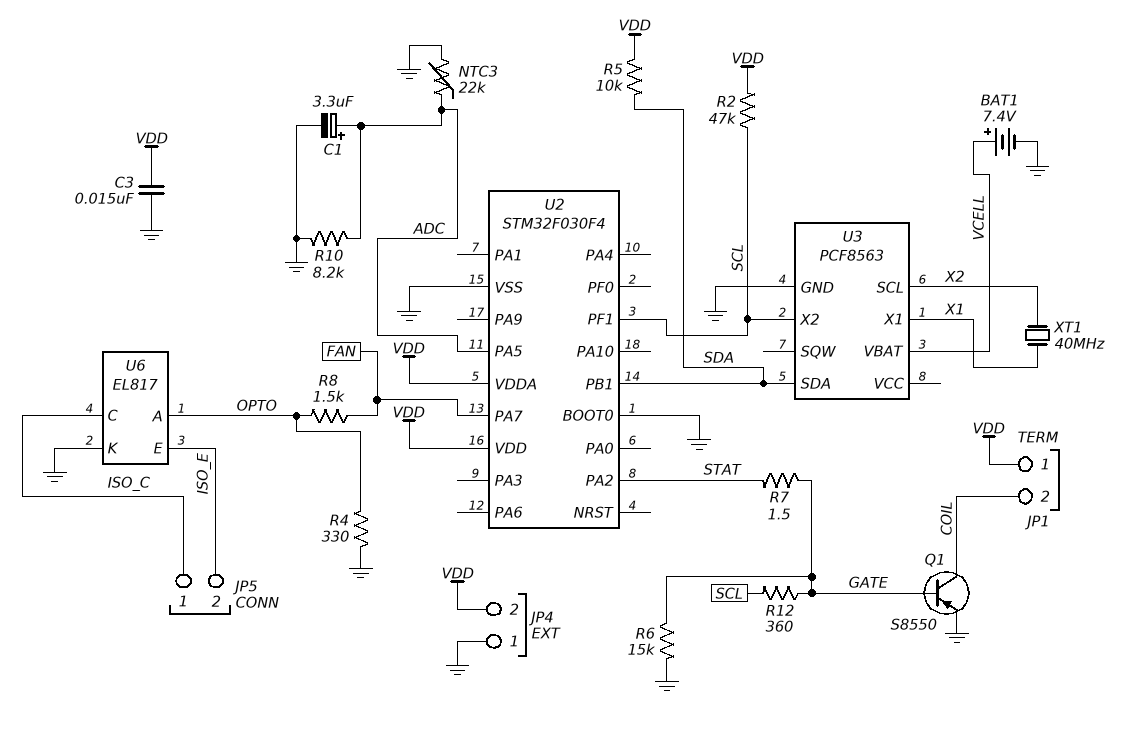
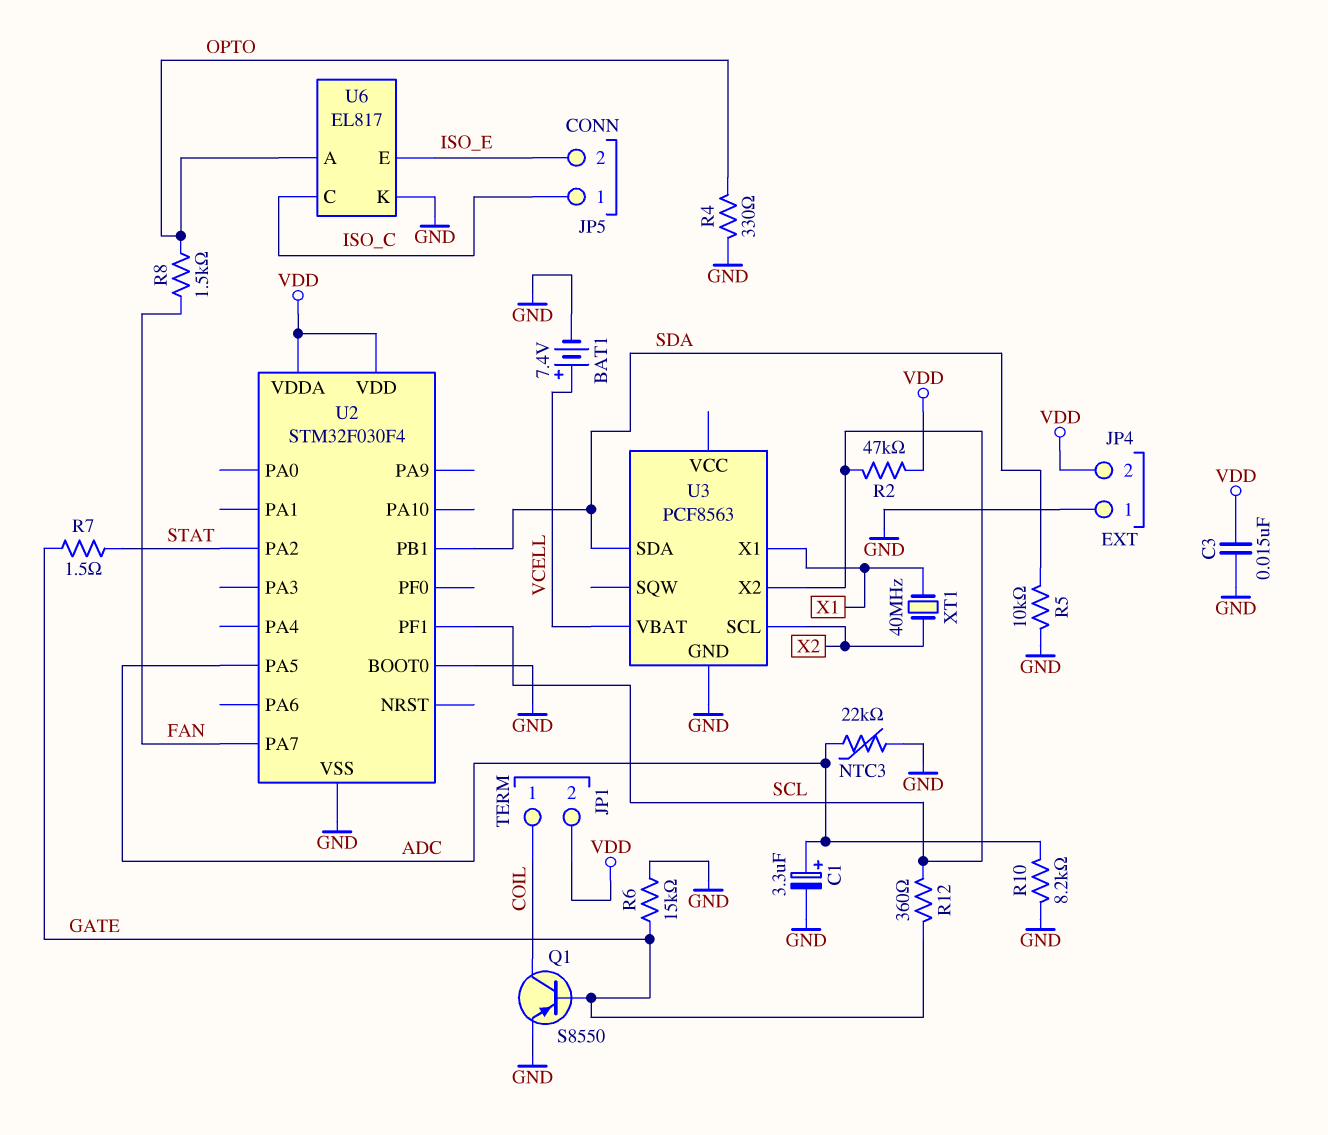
JP1 pin 1: VDD -> COIL
JP1 pin 2: COIL -> VDD
R5: 10k (SDA, VDD) -> 10k (GND, SDA)

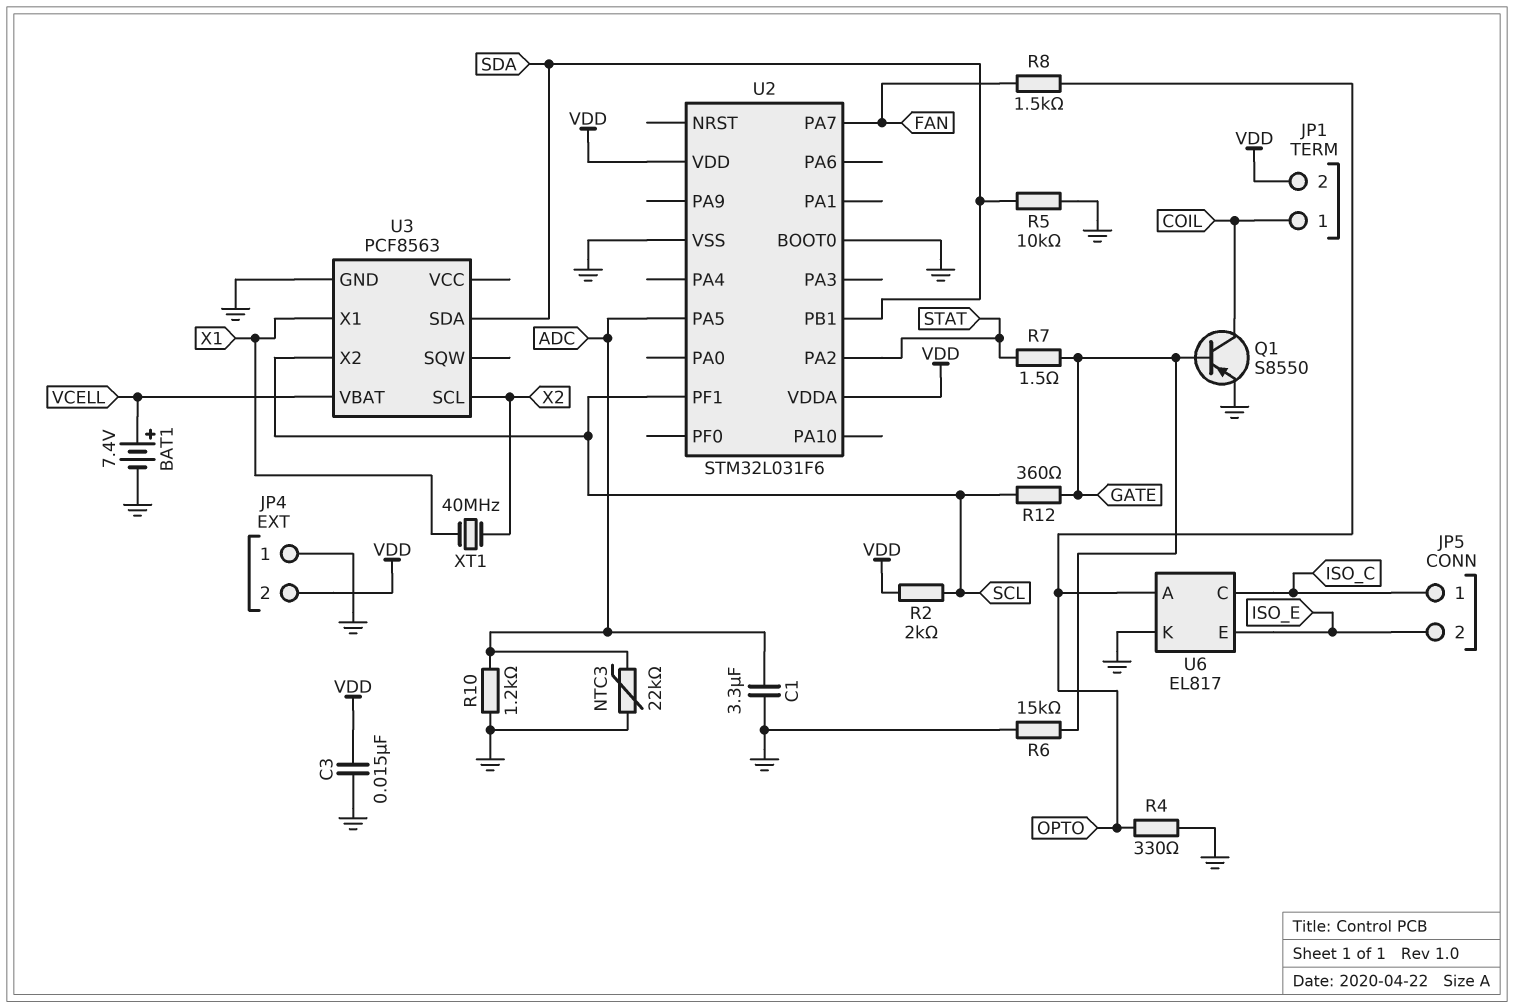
C1: 3.3uF (plus ADC, minus GND) -> 3.3uF (ADC, GND)
R2: 47k (SCL, VDD) -> 2k (SCL, VDD)
R10: 8.2k (ADC, GND) -> 1.2k (ADC, GND)
U2: STM32F030F4 -> STM32L031F6

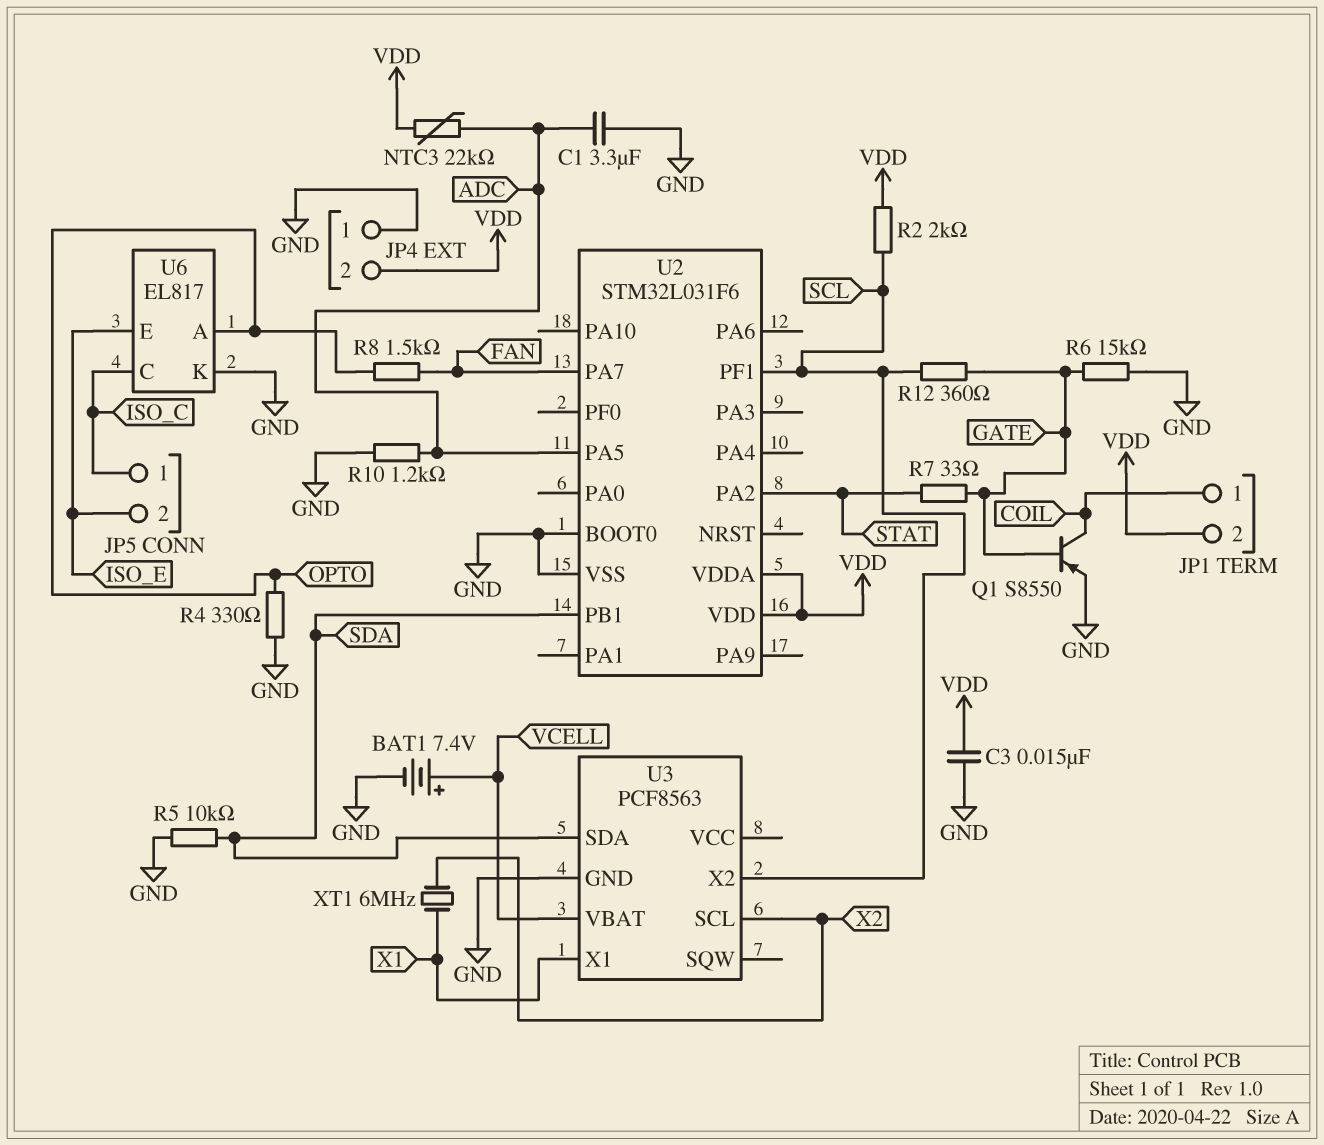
NTC3: 22k (ADC, GND) -> 22k (ADC, VDD)
R7: 1.5 (GATE, STAT) -> 33 (GATE, STAT)
XT1: 40MHz (X1, X2) -> 6MHz (X1, X2)

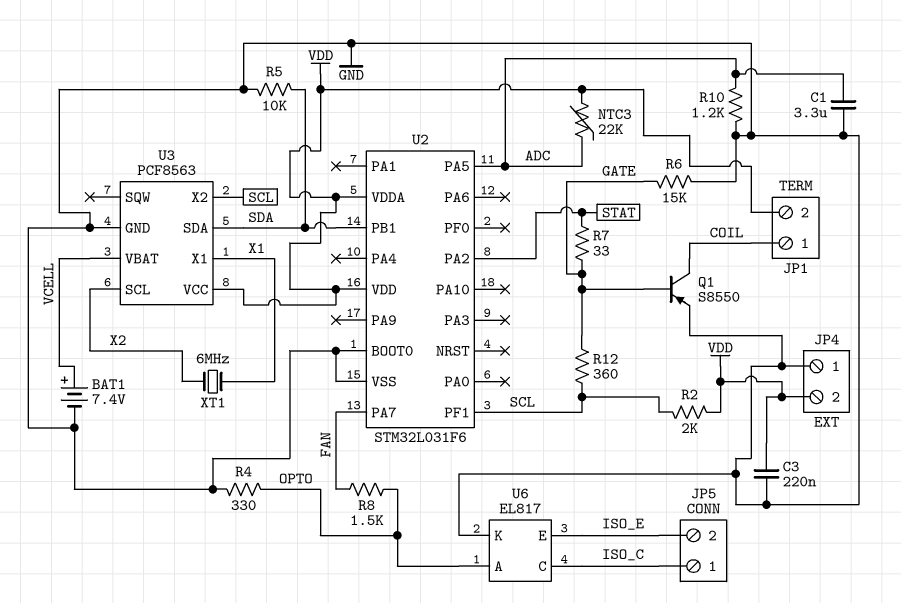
C3: 15nF (GND, VDD) -> 220nF (GND, VDD)
U3 pin VCC: none -> VDD

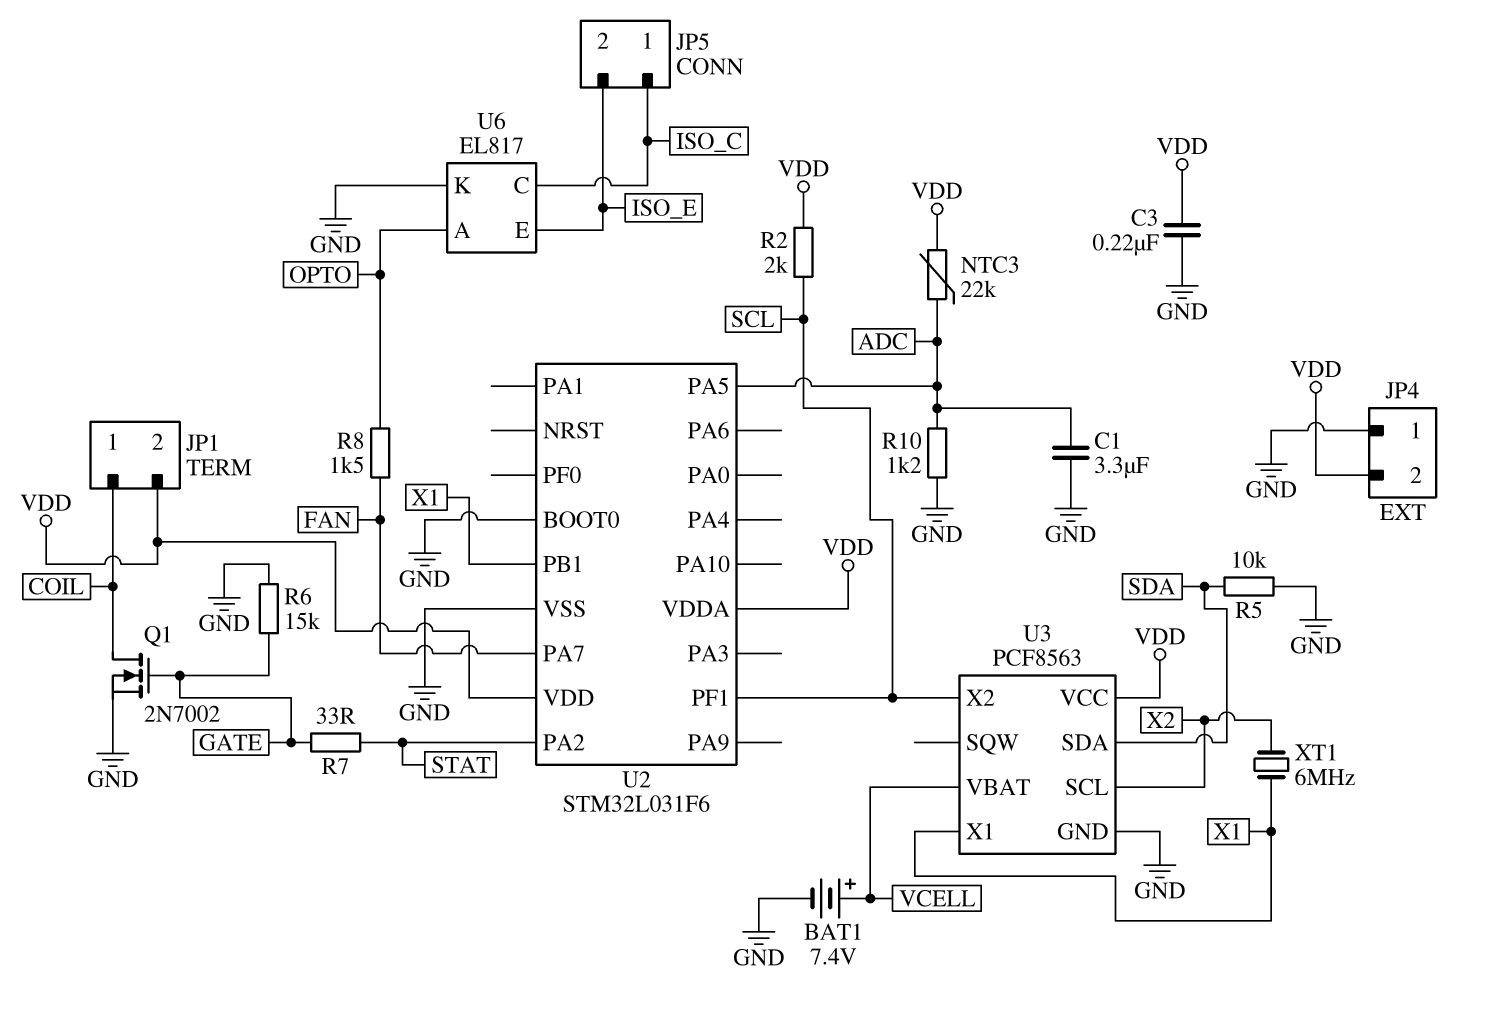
Q1: PNP S8550 (B GATE, C COIL, E GND) -> NMOS 2N7002 (G GATE, D COIL, S GND)
R4: 330 (GND, OPTO) -> none
R12: 360 (GATE, SCL) -> none
U2 pin PB1: SDA -> X1

